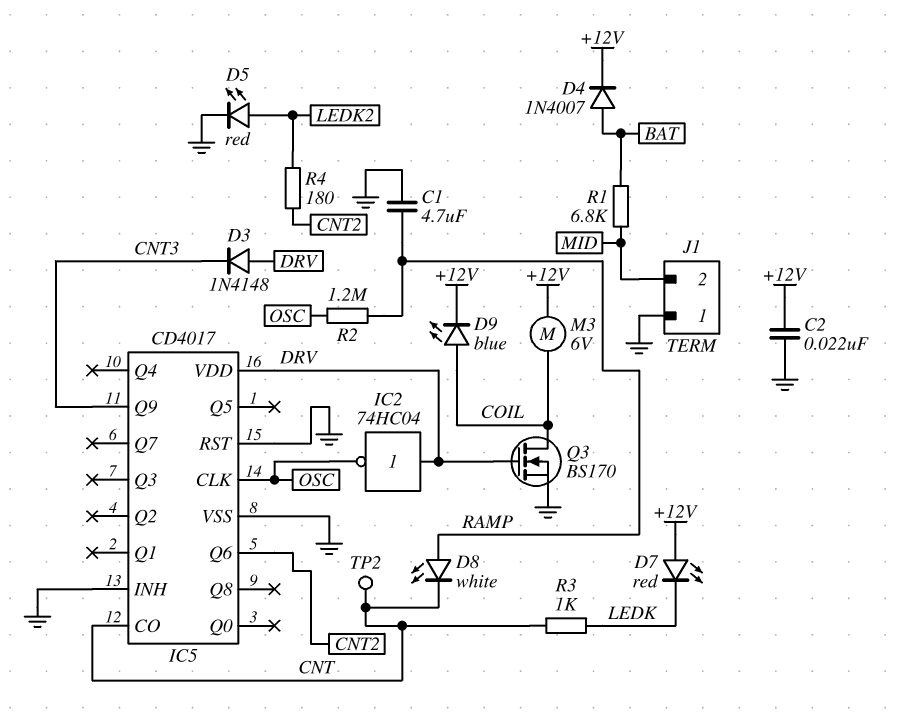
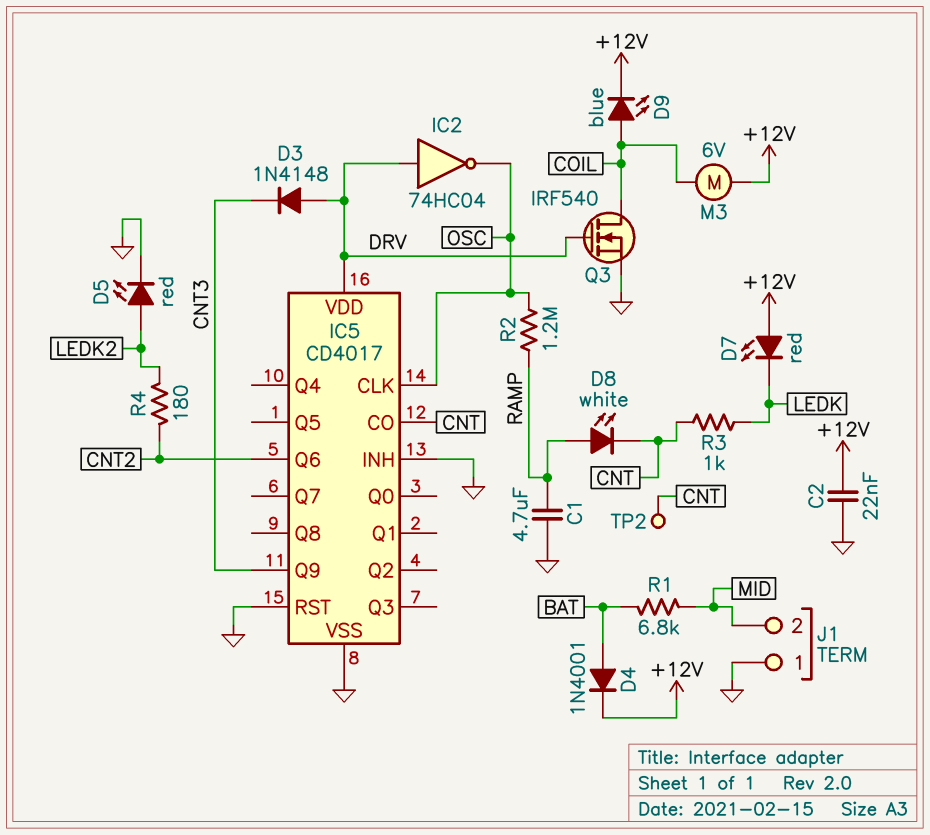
D4: diode 1N4007 (A BAT, K +12V) -> diode 1N4001 (A BAT, K +12V)
Q3: NMOS BS170 (G DRV, D COIL, S GND) -> NMOS IRF540 (G DRV, D COIL, S GND)

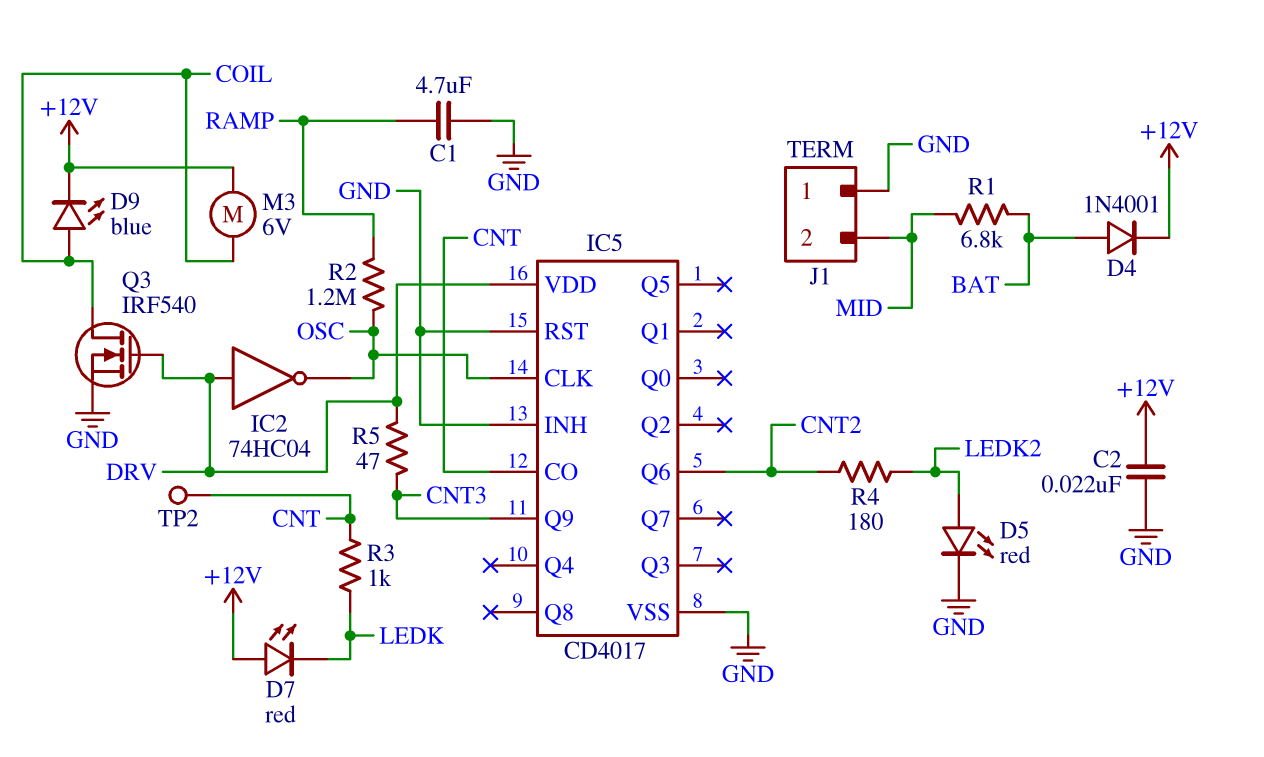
D3: diode 1N4148 (A DRV, K CNT3) -> none
D8: LED white (A RAMP, K CNT) -> none
R5: none -> 47 (CNT3, DRV)

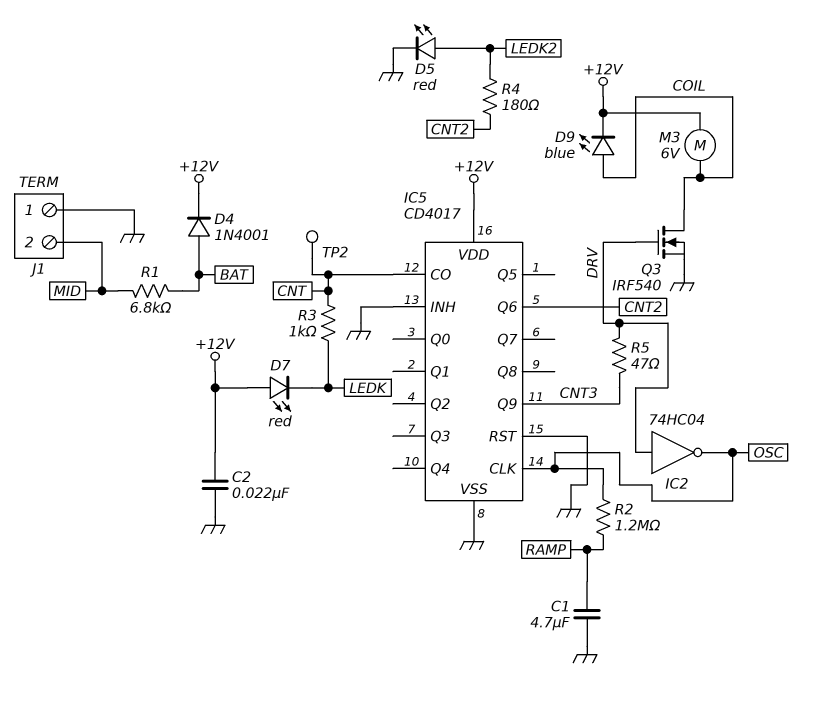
IC5 pin VDD: DRV -> +12V

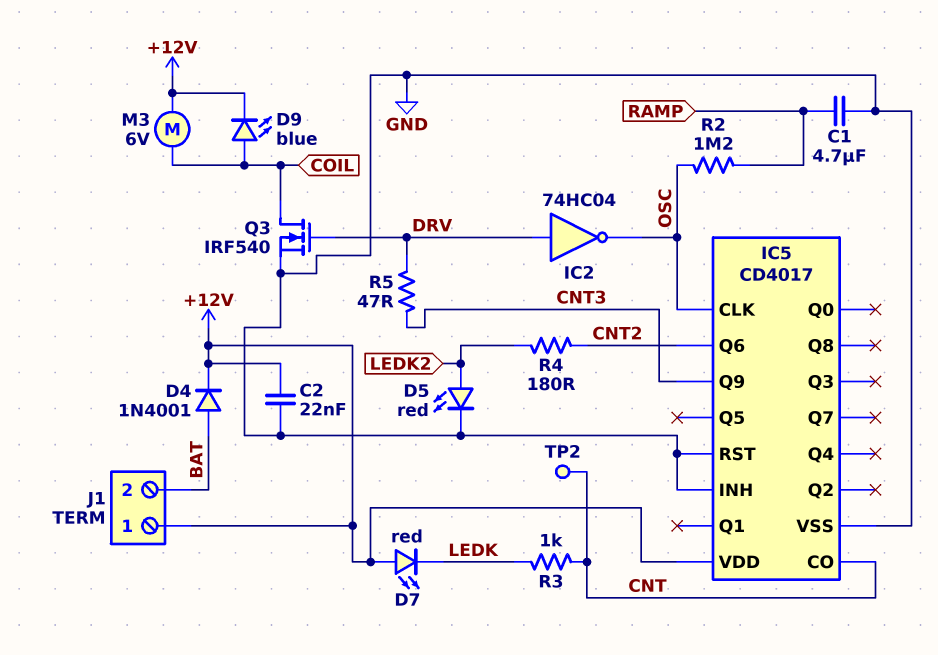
J1 pin 1: GND -> +12V
J1 pin 2: MID -> BAT
R1: 6.8k (BAT, MID) -> none

